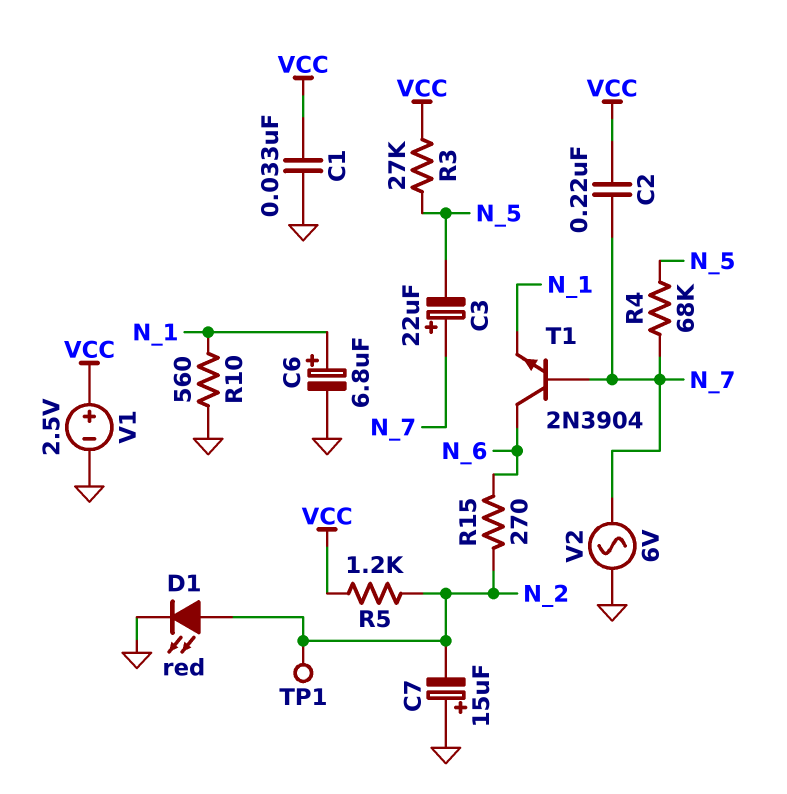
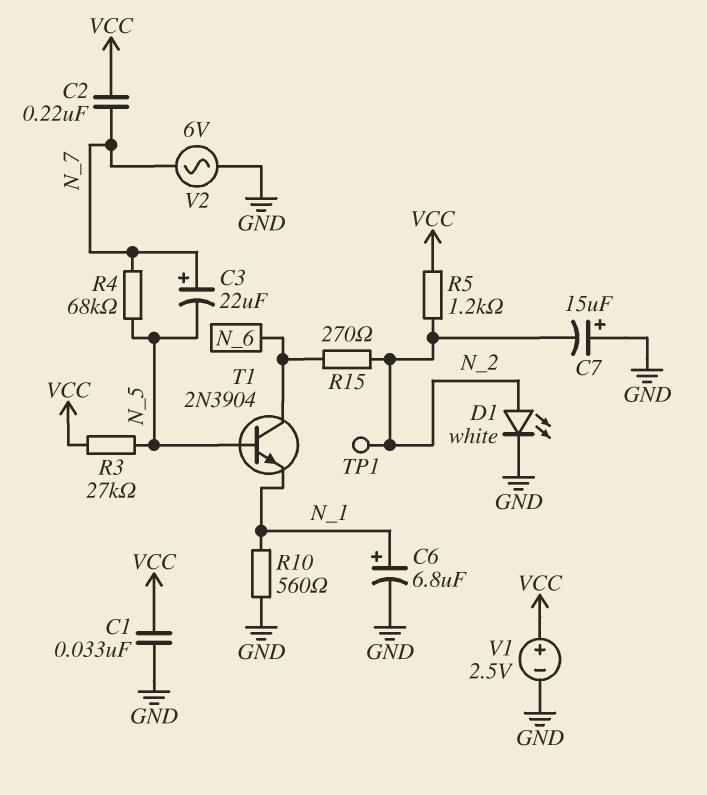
D1: LED red (A N_2, K GND) -> LED white (A N_2, K GND)
T1: NPN 2N3904 (B N_7, C N_6, E N_1) -> NPN 2N3904 (B N_5, C N_6, E N_1)

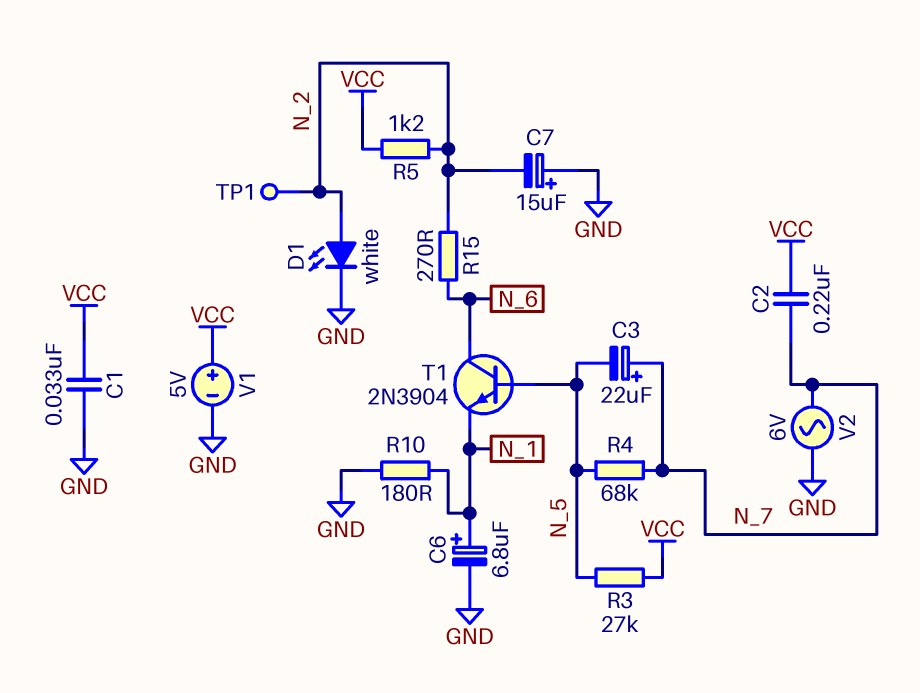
R10: 560 (GND, N_1) -> 180 (GND, N_1)
V1: 2.5V (plus VCC, minus GND) -> 5V (plus VCC, minus GND)

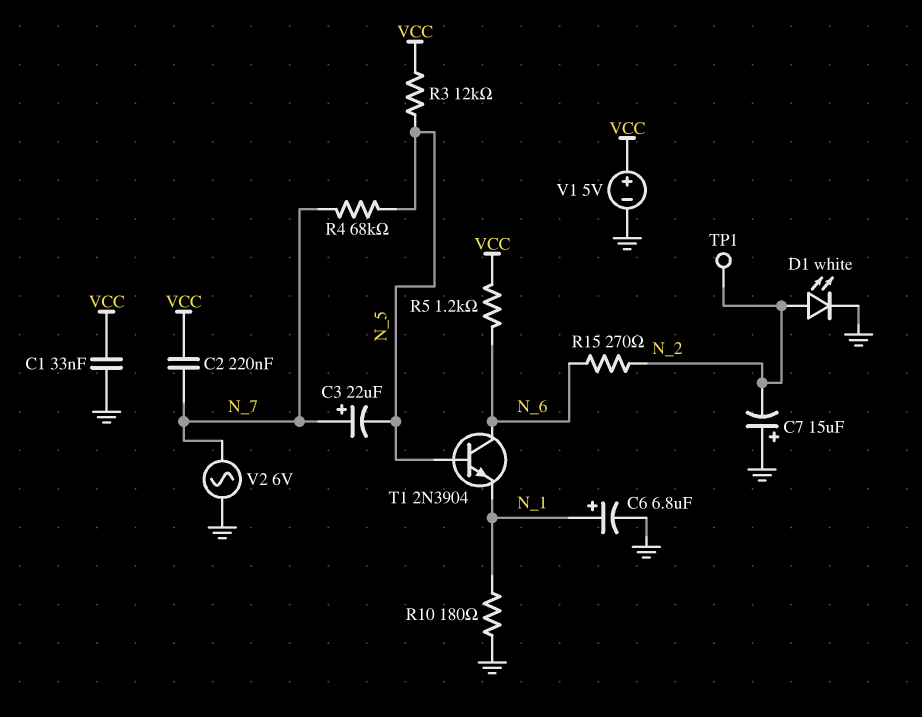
R3: 27k (N_5, VCC) -> 12k (N_5, VCC)
R5: 1.2k (N_2, VCC) -> 1.2k (N_6, VCC)

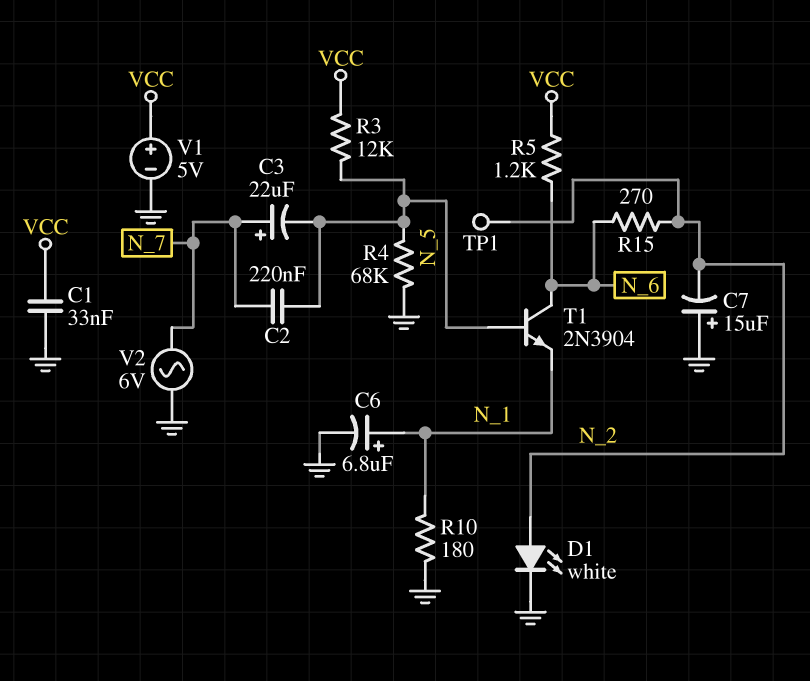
C2: 220nF (N_7, VCC) -> 220nF (N_5, N_7)
R4: 68k (N_5, N_7) -> 68k (GND, N_5)

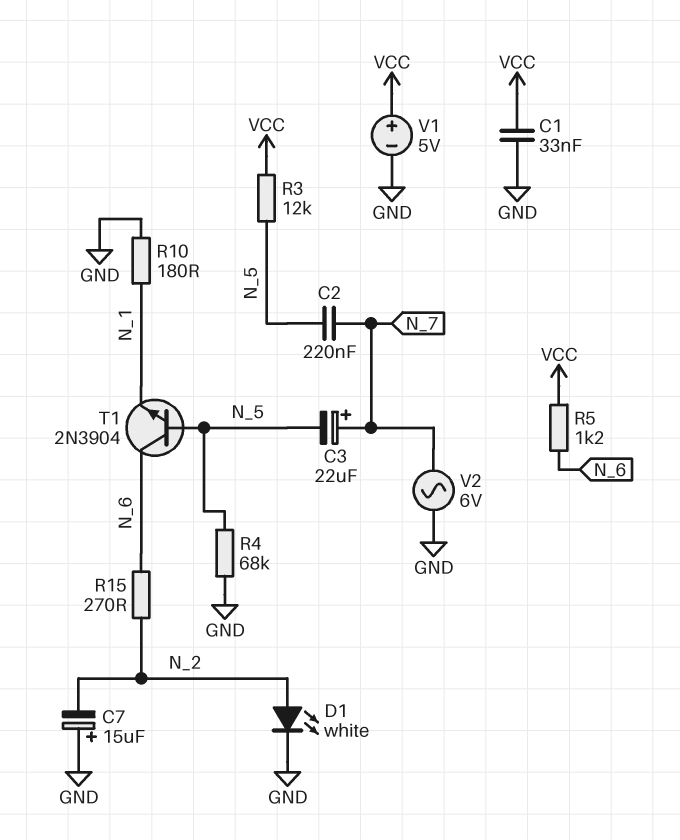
C6: 6.8uF (plus N_1, minus GND) -> none
TP1: test point (N_2) -> none

